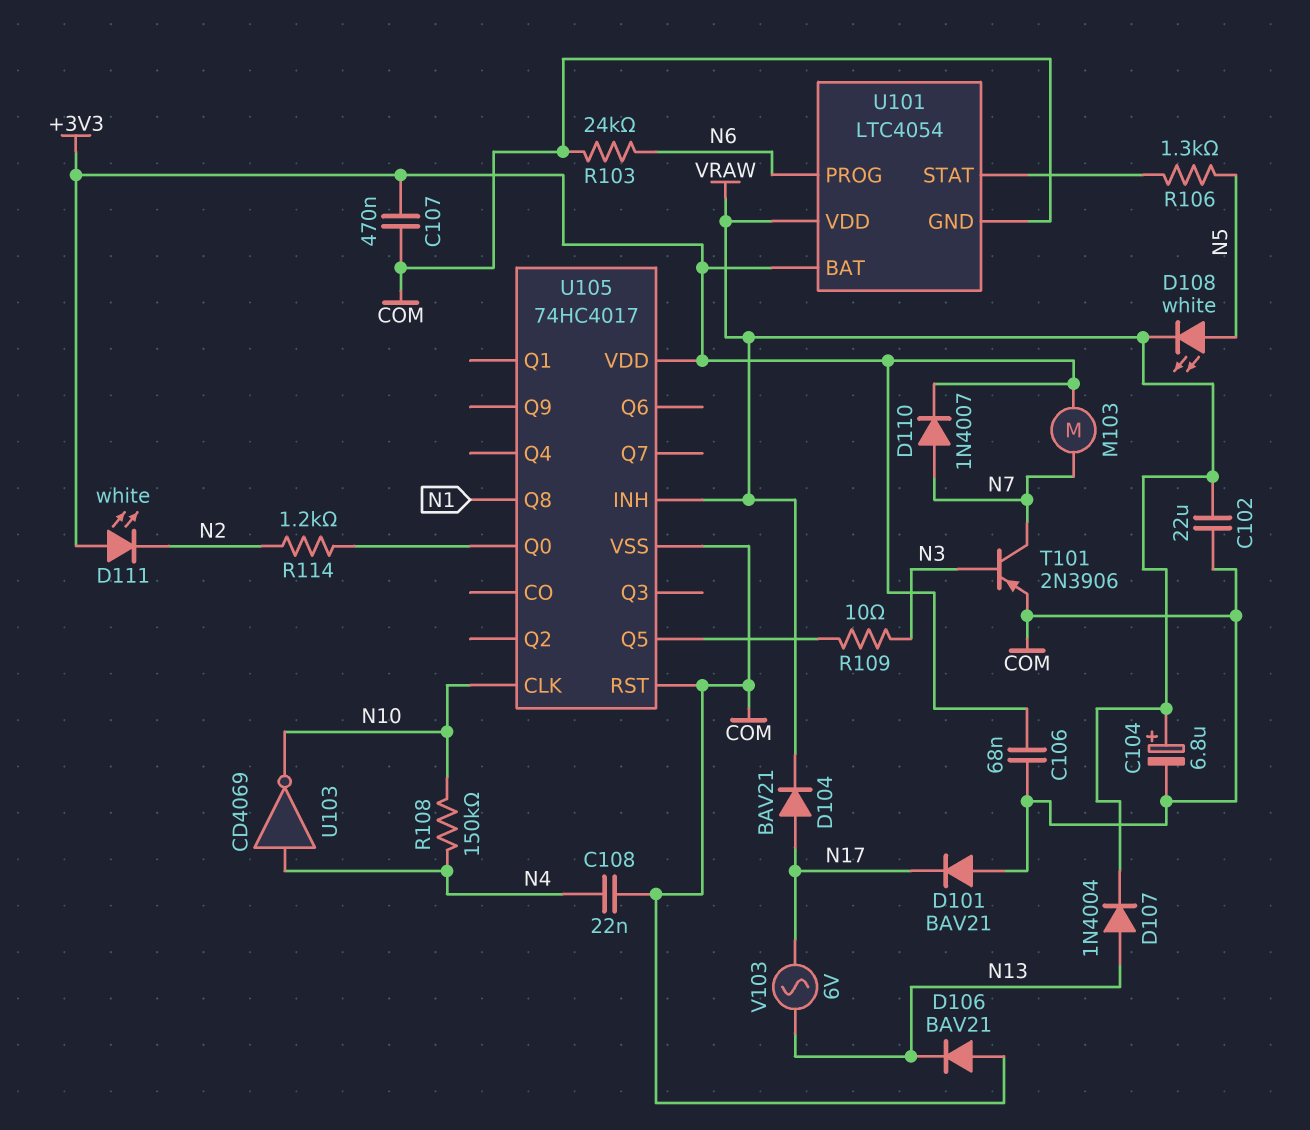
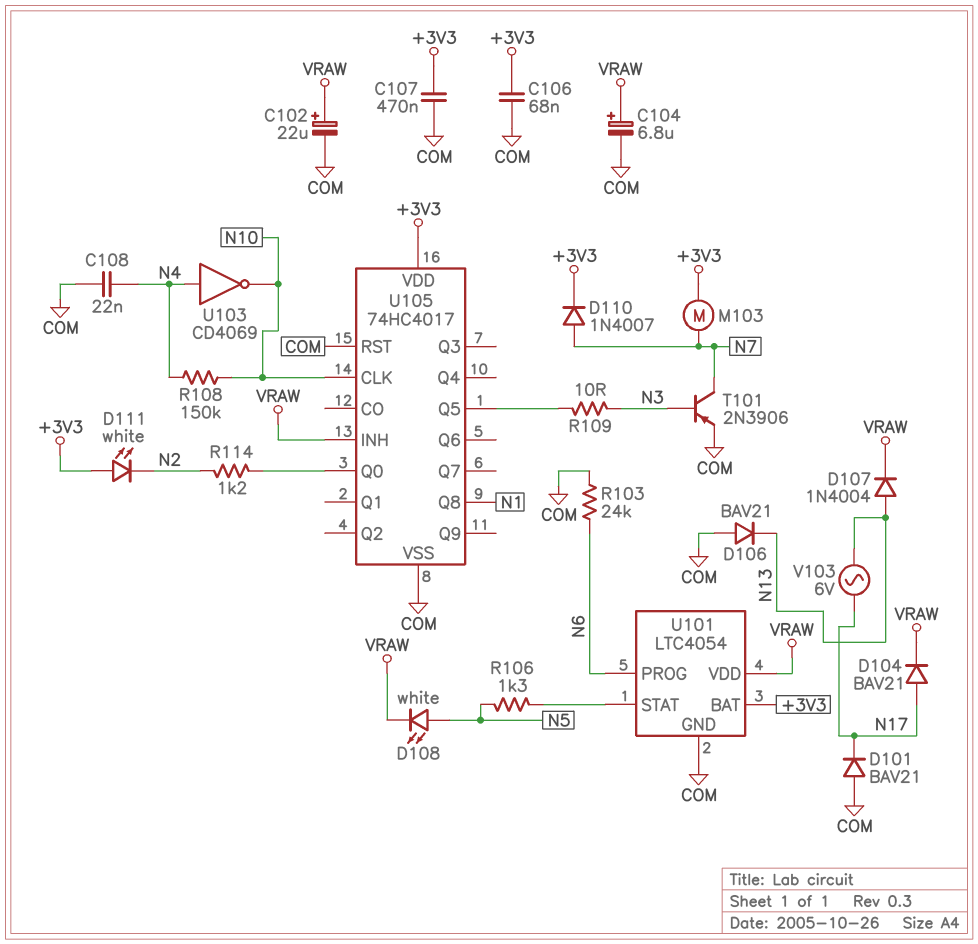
C102: 22uF (COM, VRAW) -> 22uF (plus VRAW, minus COM)

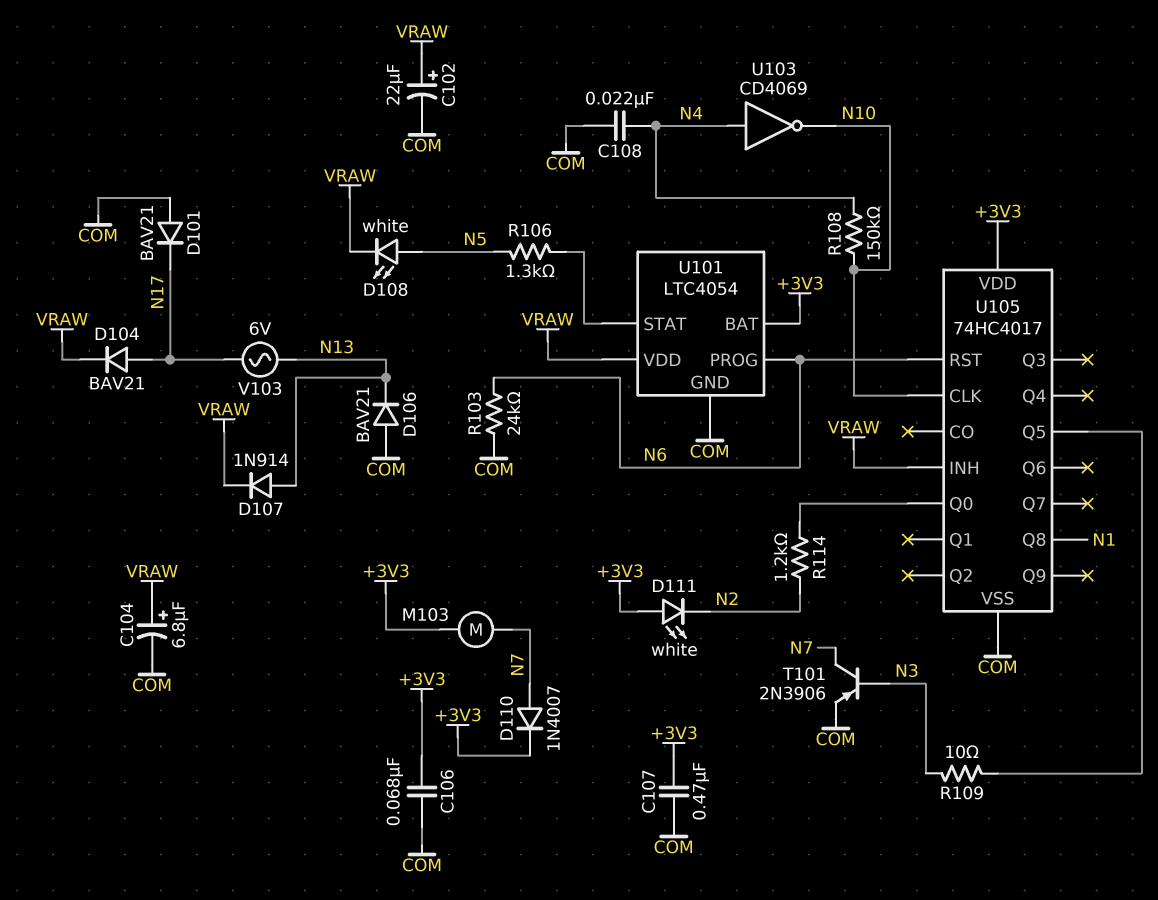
D107: diode 1N4004 (A N13, K VRAW) -> diode 1N914 (A N13, K VRAW)
U105 pin RST: COM -> N6

